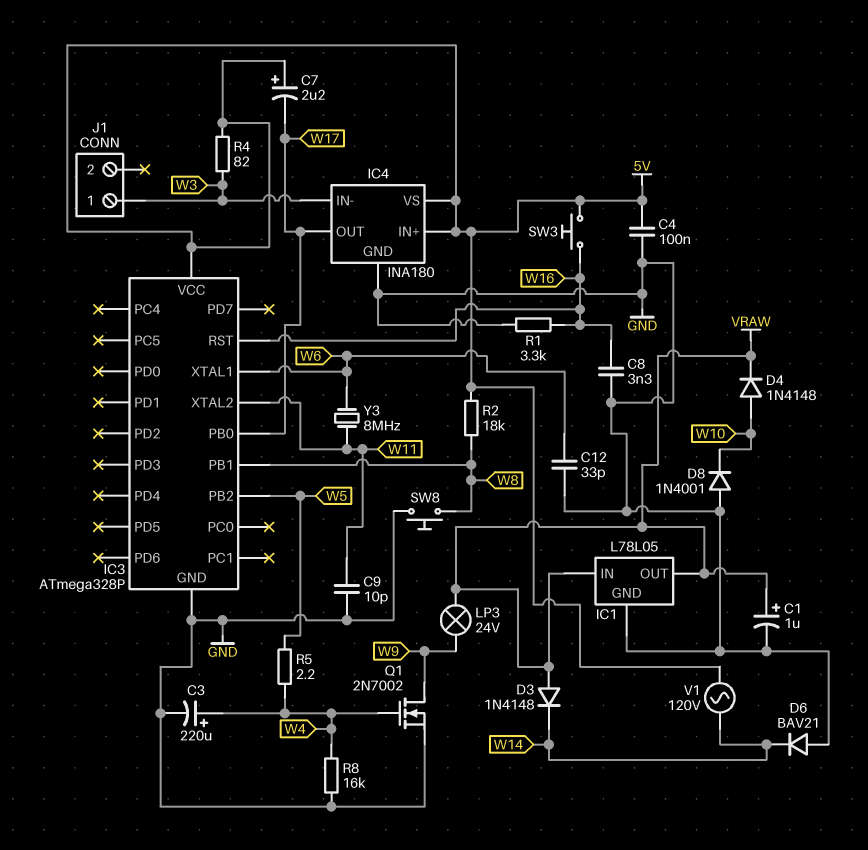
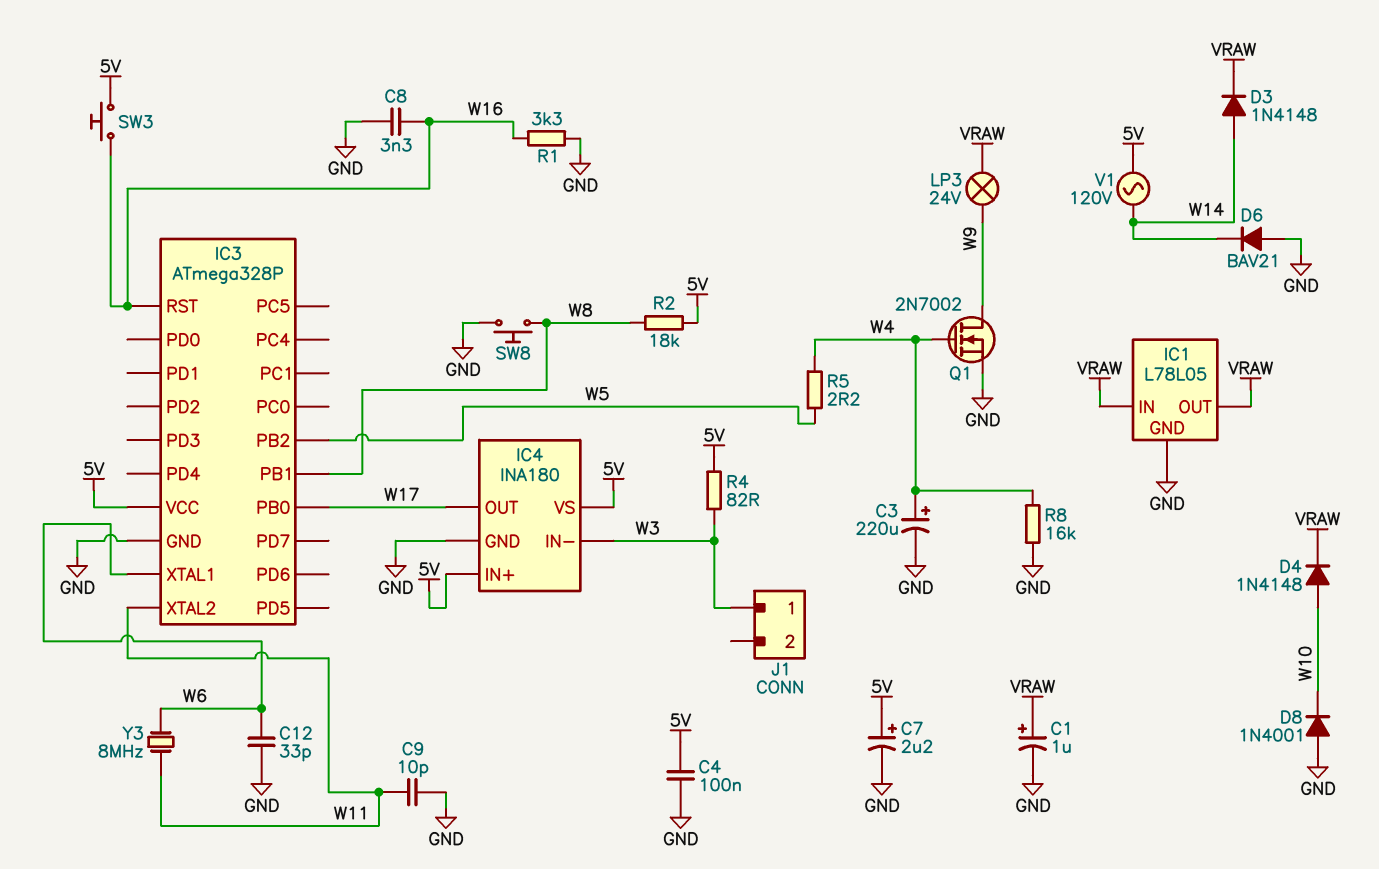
C7: 2.2uF (plus 5V, minus W17) -> 2.2uF (plus 5V, minus GND)
D3: diode 1N4148 (A VRAW, K W14) -> diode 1N4148 (A W14, K VRAW)

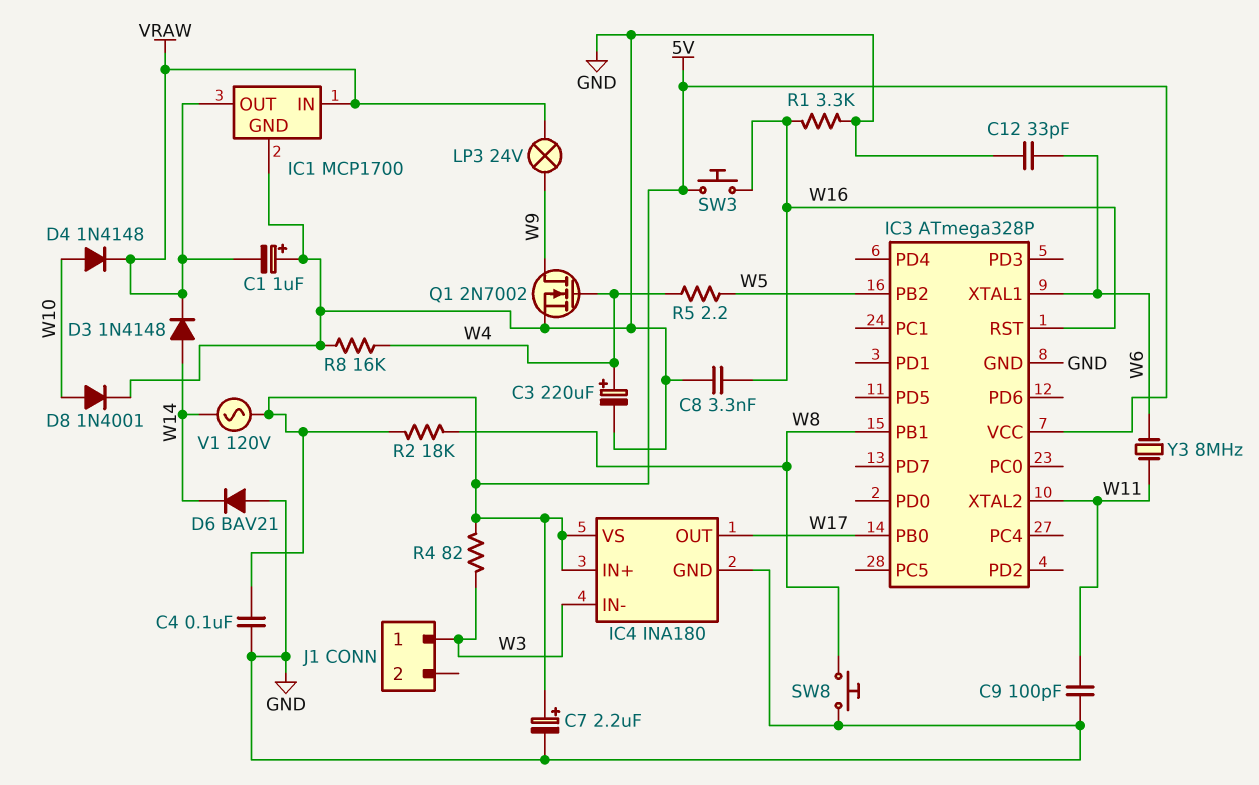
C1: 1uF (plus VRAW, minus GND) -> 1uF (plus GND, minus VRAW)
C9: 10pF (GND, W11) -> 100pF (GND, W11)
D8: diode 1N4001 (A GND, K W10) -> diode 1N4001 (A W10, K GND)
IC1: L78L05 -> MCP1700

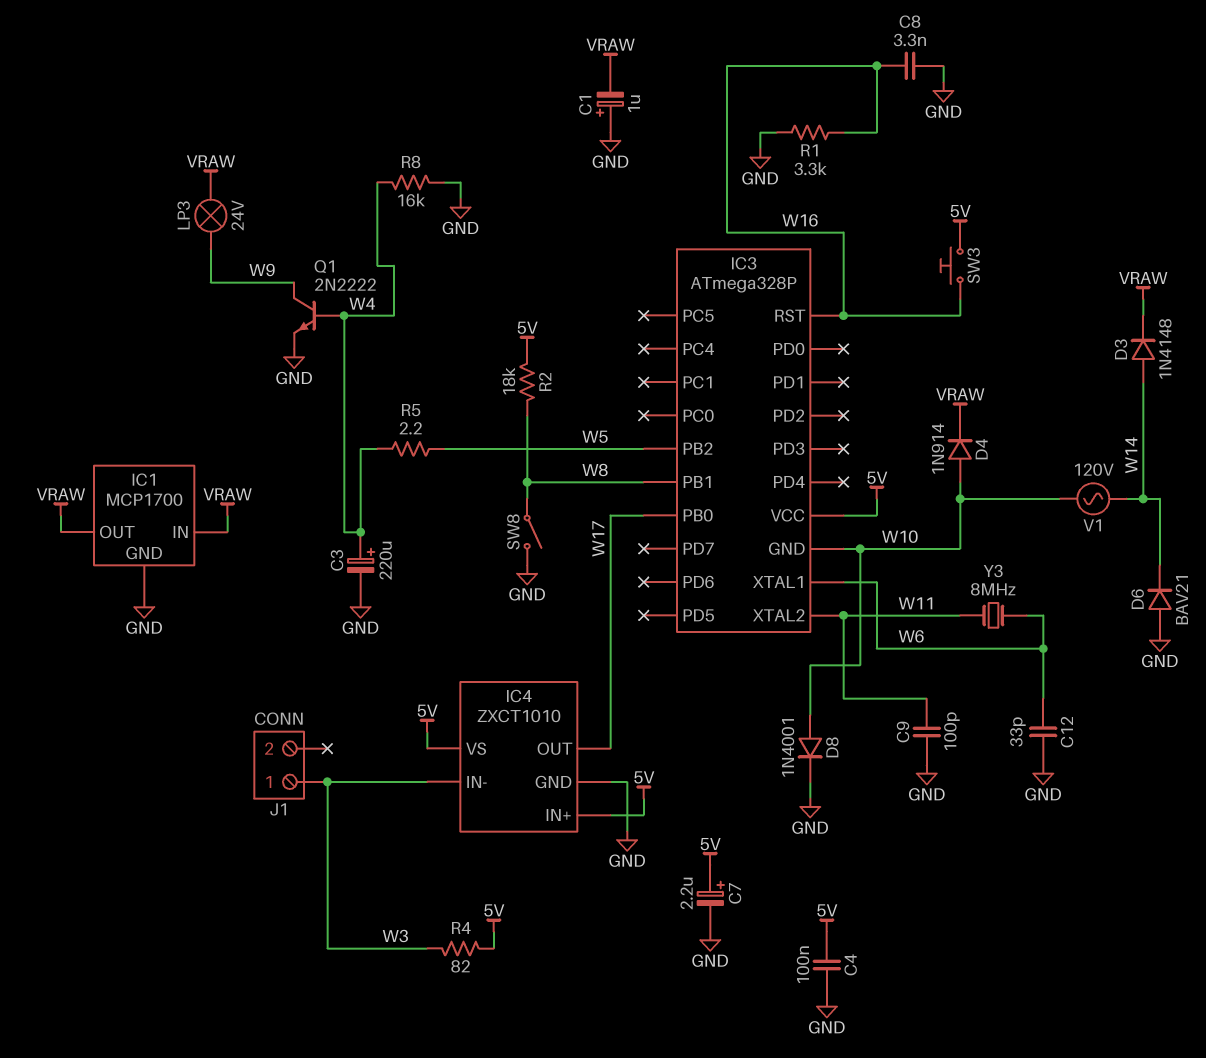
D4: diode 1N4148 (A W10, K VRAW) -> diode 1N914 (A W10, K VRAW)
IC3 pin GND: GND -> W10
IC4: INA180 -> ZXCT1010
Q1: NMOS 2N7002 (G W4, D W9, S GND) -> NPN 2N2222 (B W4, C W9, E GND)
SW8: button (GND, W8) -> switch (GND, W8)
V1: AC 120V (5V, W14) -> AC 120V (W10, W14)

